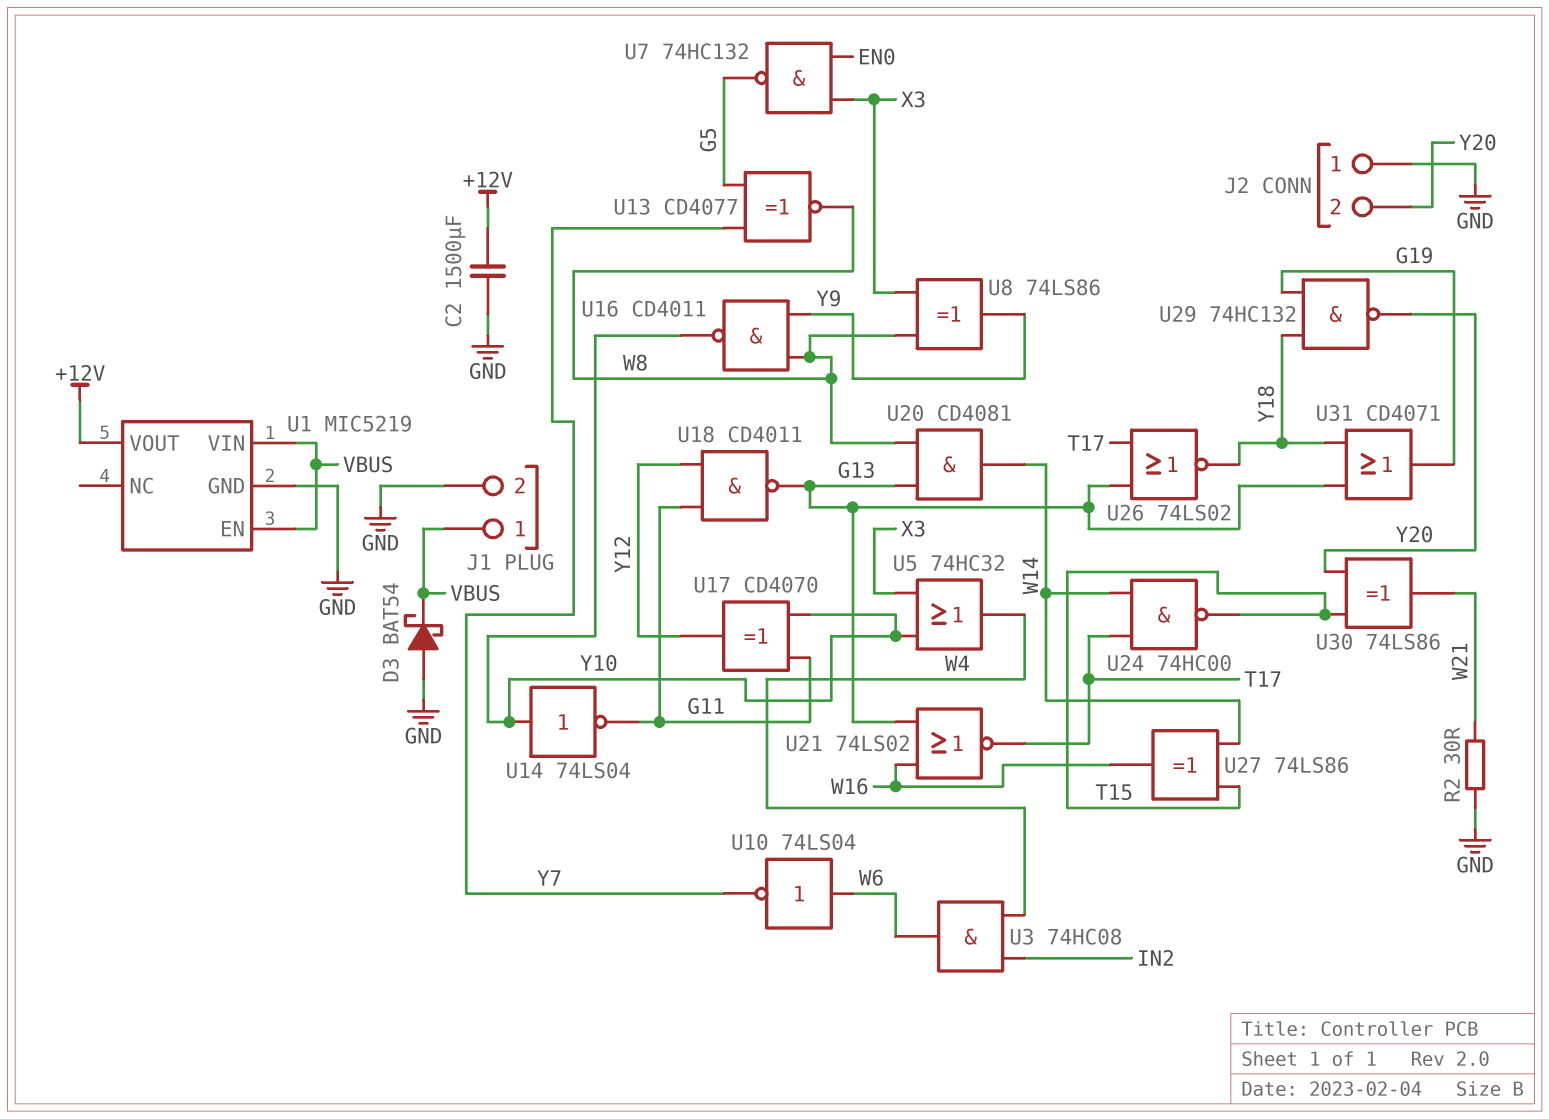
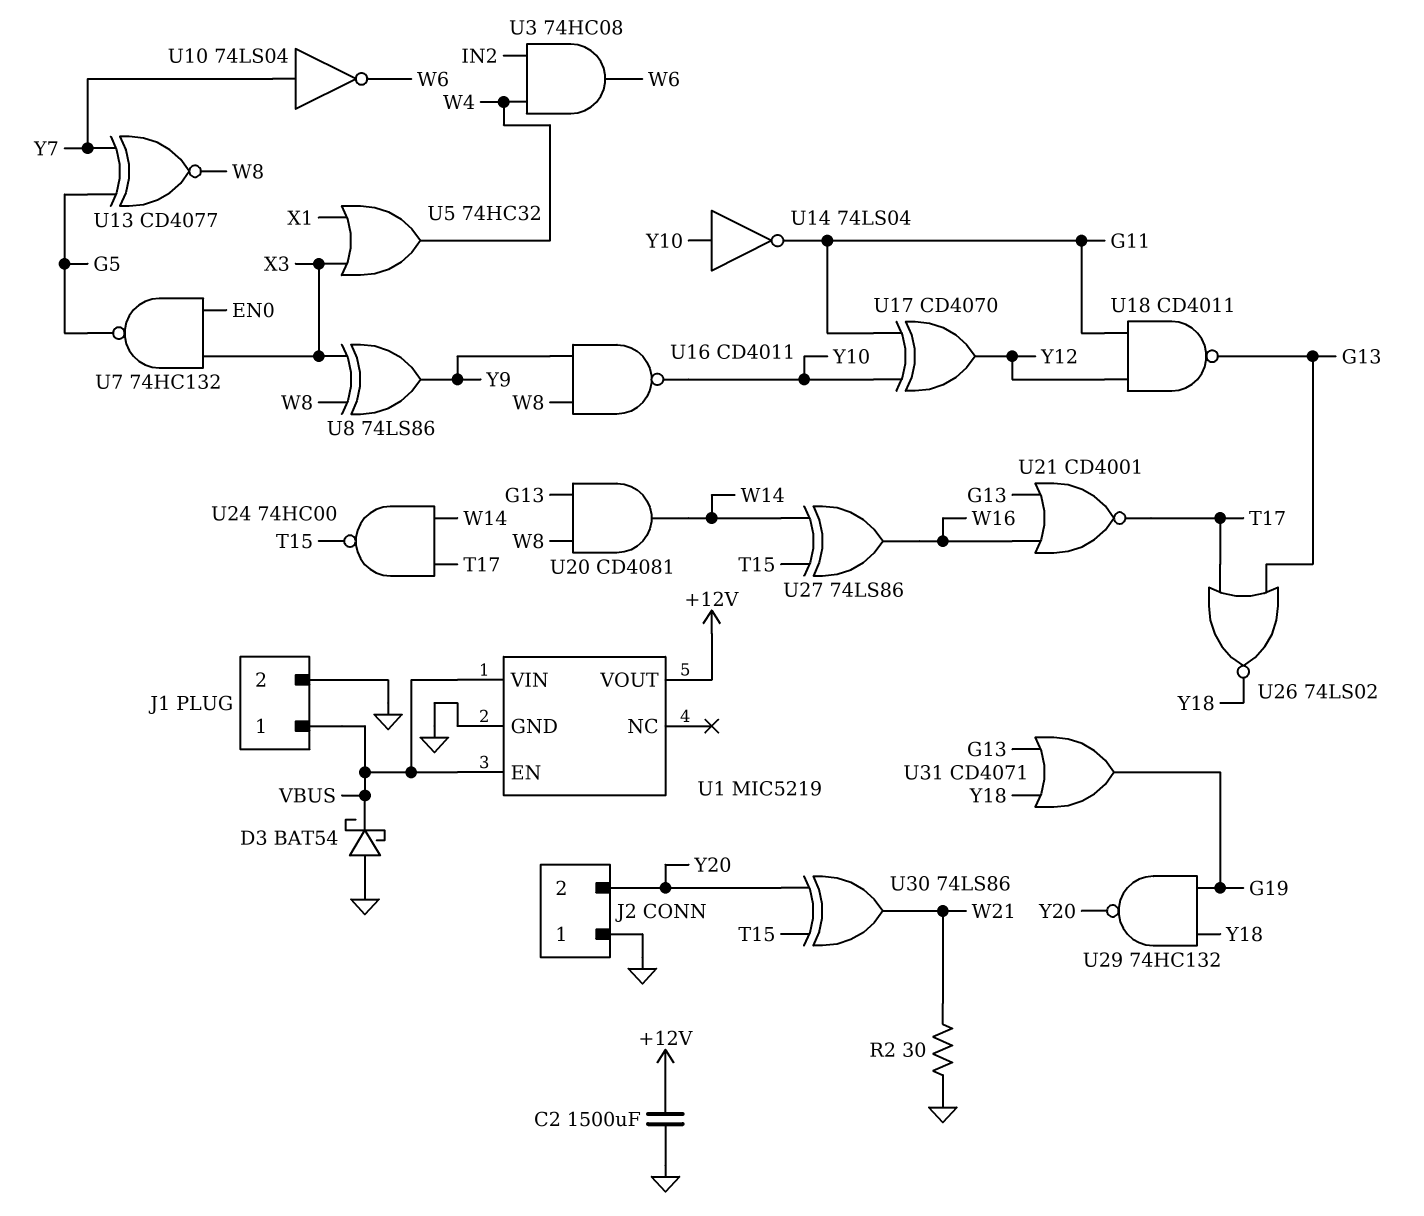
U5: OR 74HC32 (in X3, in Y10, out W4) -> OR 74HC32 (in X1, in X3, out W4)
U10: NOT 74LS04 (in W6, out Y7) -> NOT 74LS04 (in Y7, out W6)
U21: NOR 74LS02 (in G13, in W16, out T17) -> NOR CD4001 (in G13, in W16, out T17)

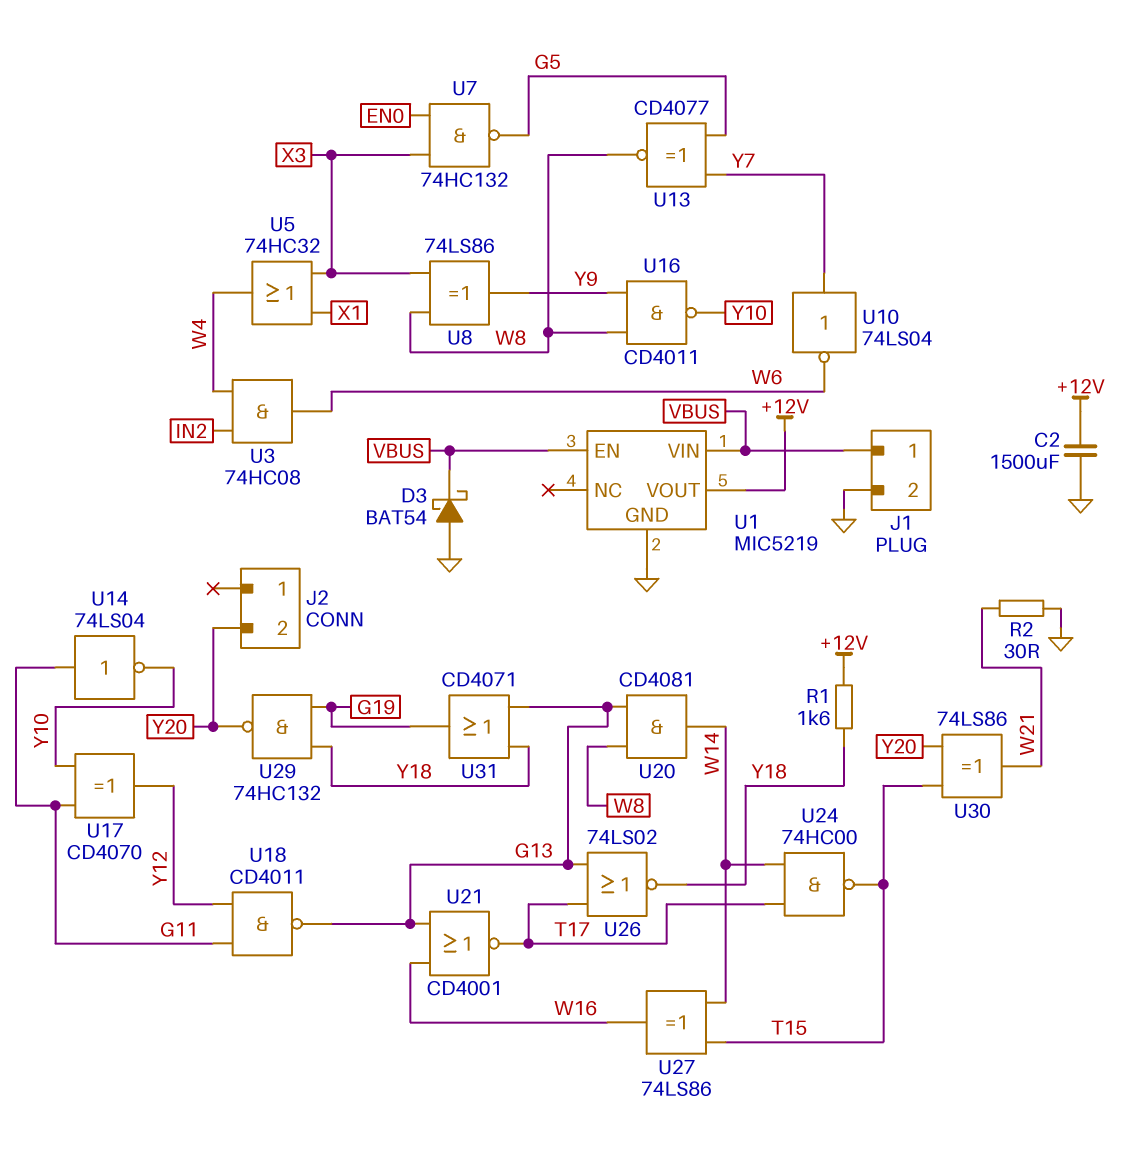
J2 pin 1: GND -> none
R1: none -> 1.6k (+12V, Y18)
U14: NOT 74LS04 (in Y10, out G11) -> NOT 74LS04 (in G11, out Y10)

